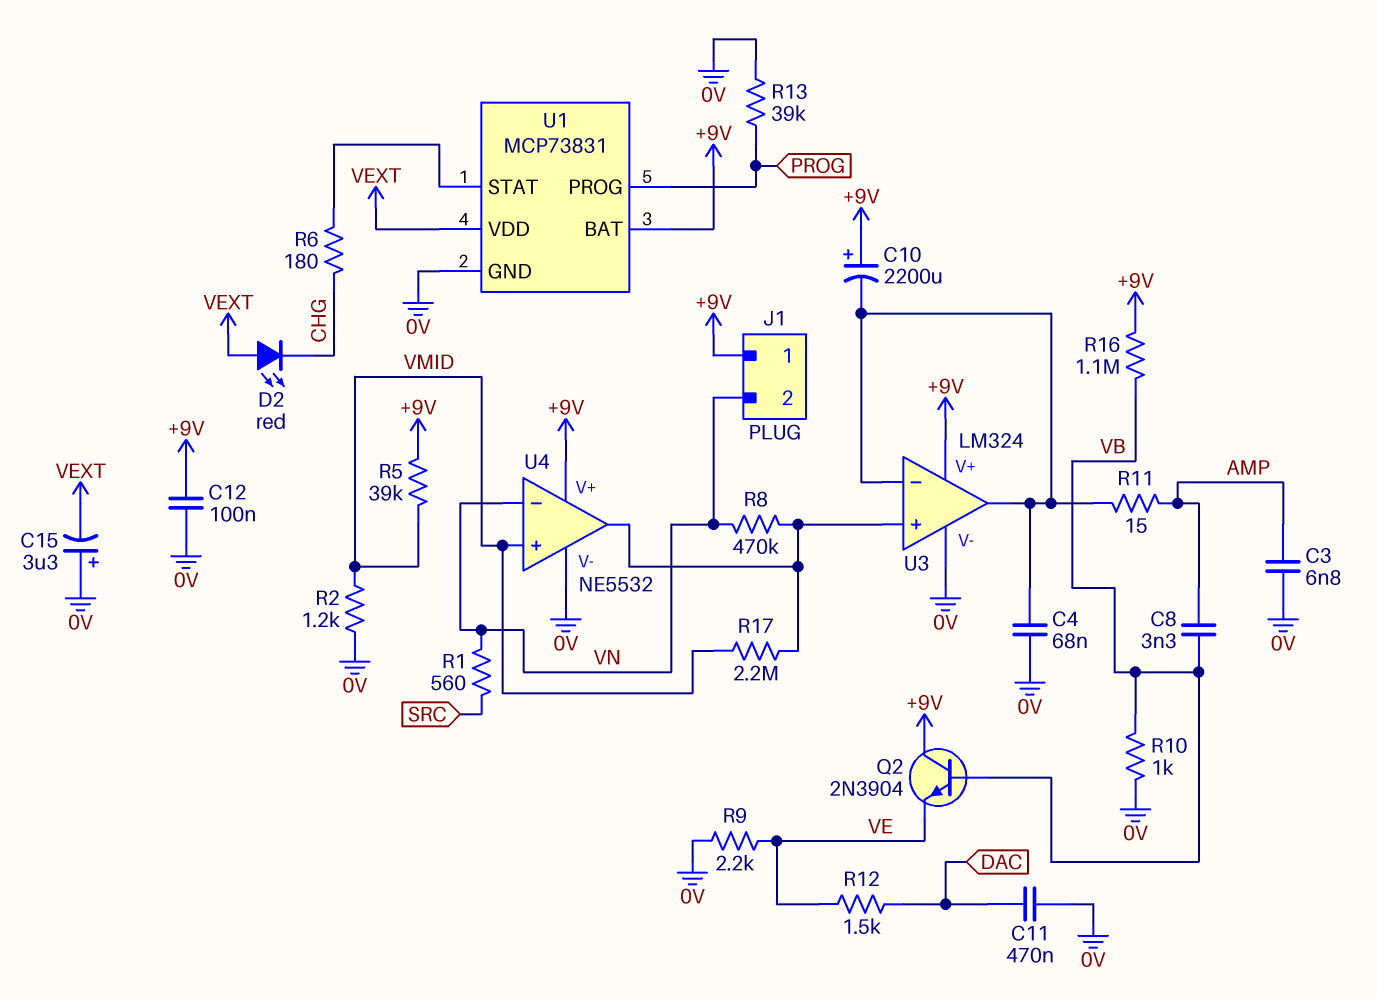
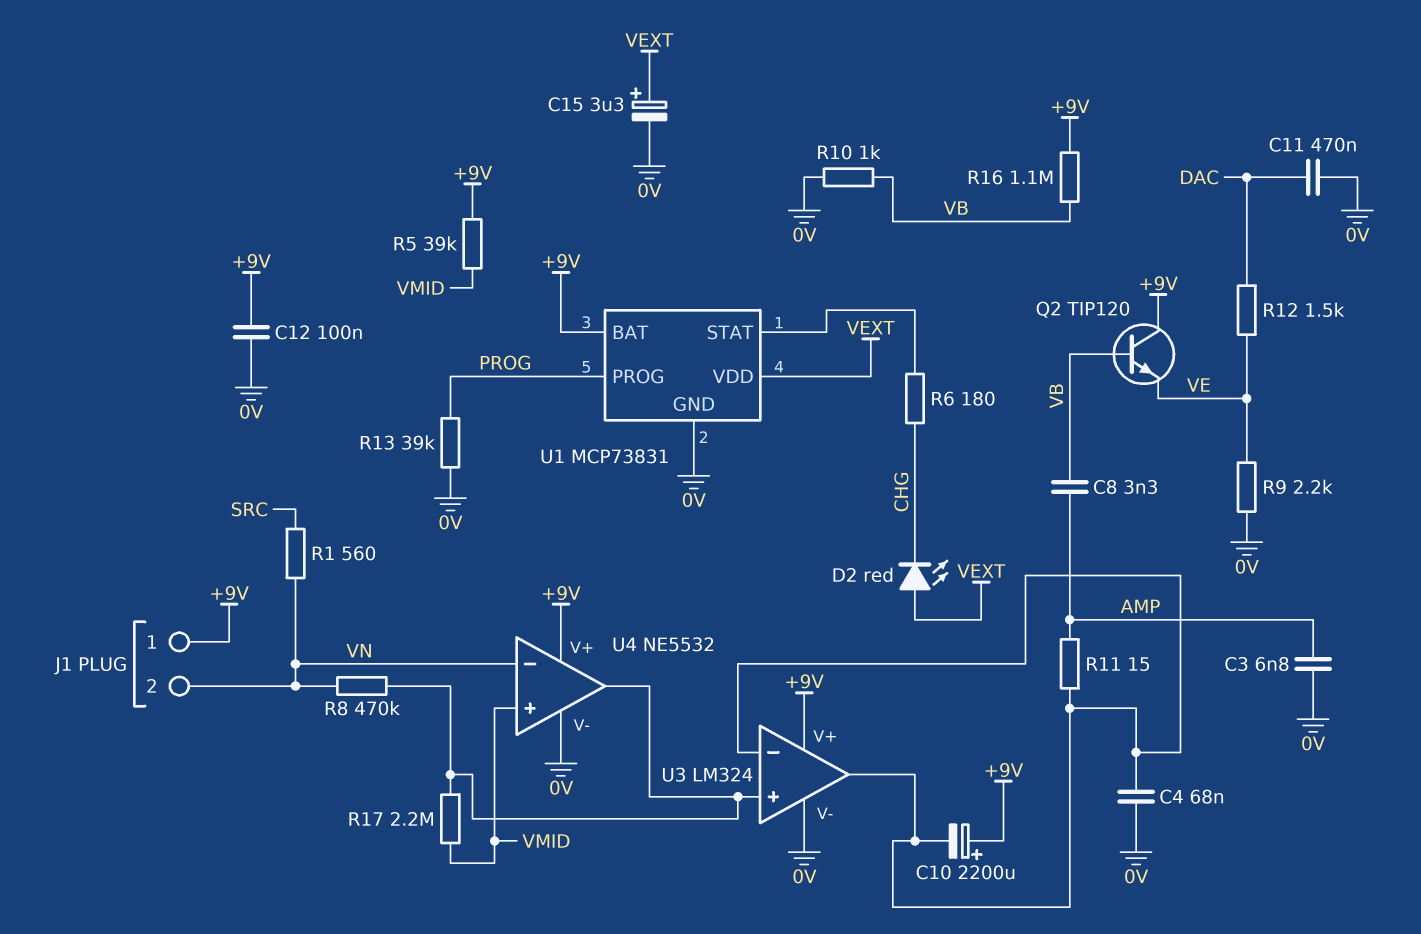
C15: 3.3uF (plus 0V, minus VEXT) -> 3.3uF (plus VEXT, minus 0V)
Q2: NPN 2N3904 (B VB, C +9V, E VE) -> NPN TIP120 (B VB, C +9V, E VE)
R2: 1.2k (0V, VMID) -> none

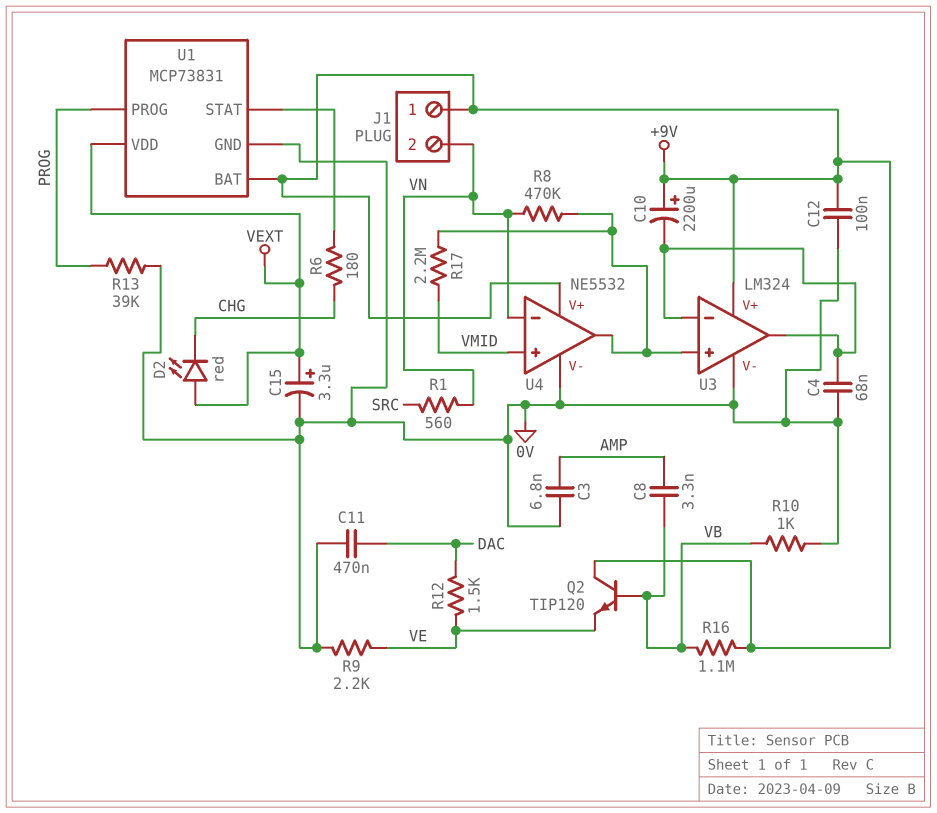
R5: 39k (+9V, VMID) -> none
R11: 15 (AMP, U3/in-) -> none

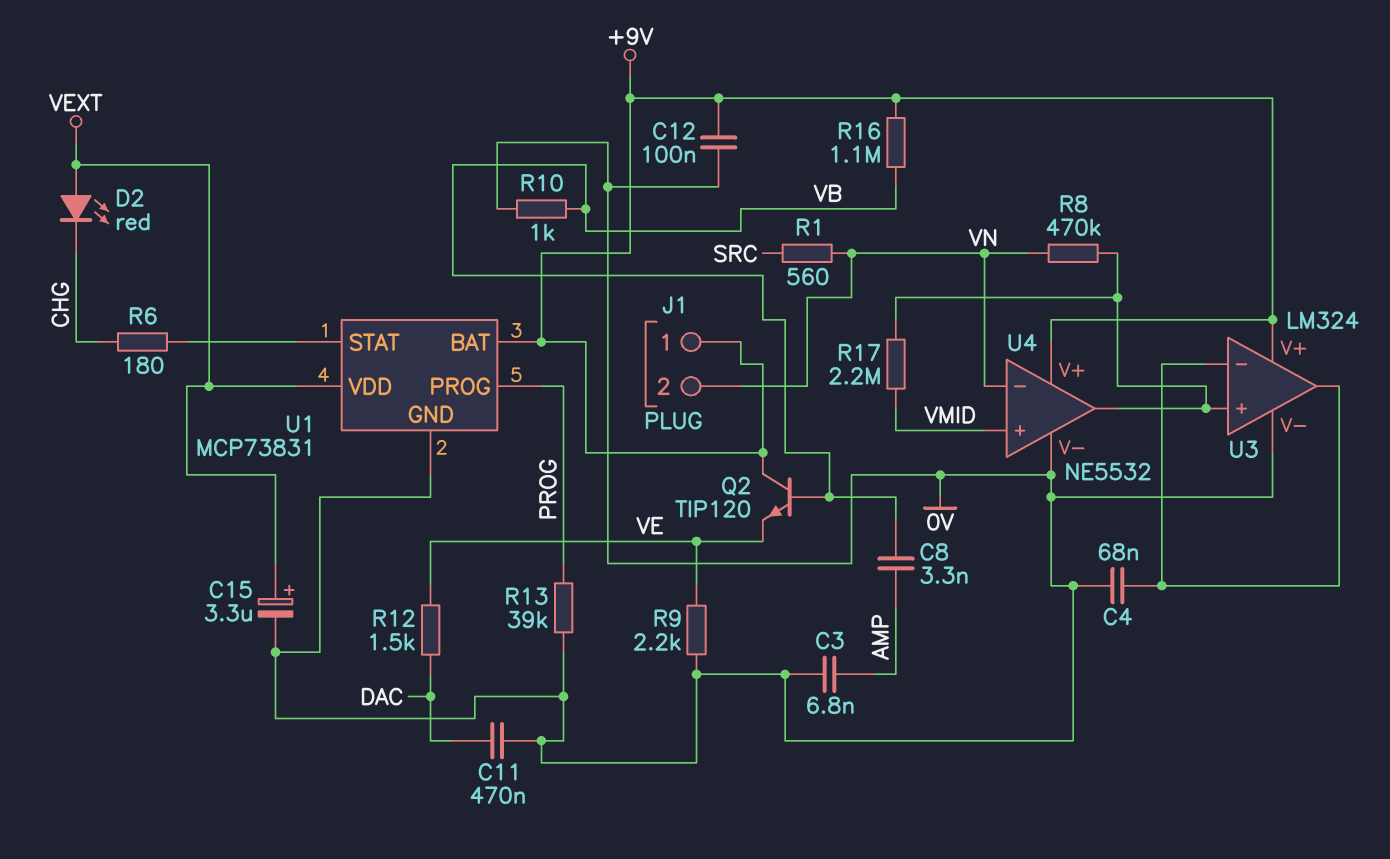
C10: 2200uF (plus +9V, minus U3/in-) -> none

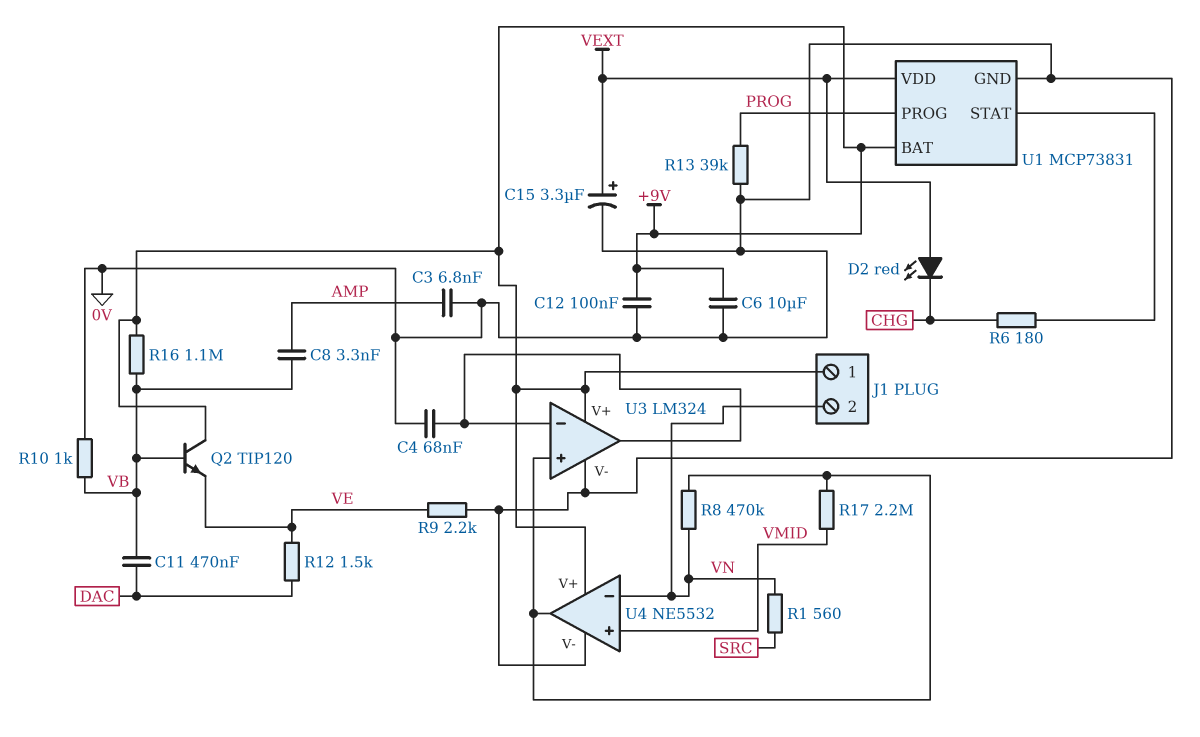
C6: none -> 10uF (+9V, 0V)
C11: 470nF (0V, DAC) -> 470nF (DAC, VB)

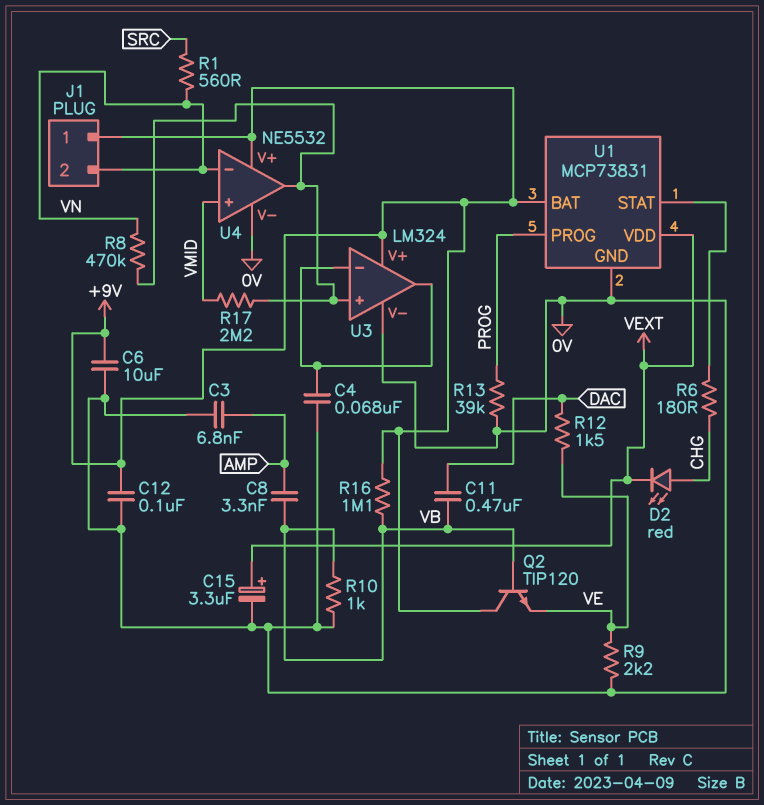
D2: LED red (A VEXT, K CHG) -> LED red (A CHG, K VEXT)

